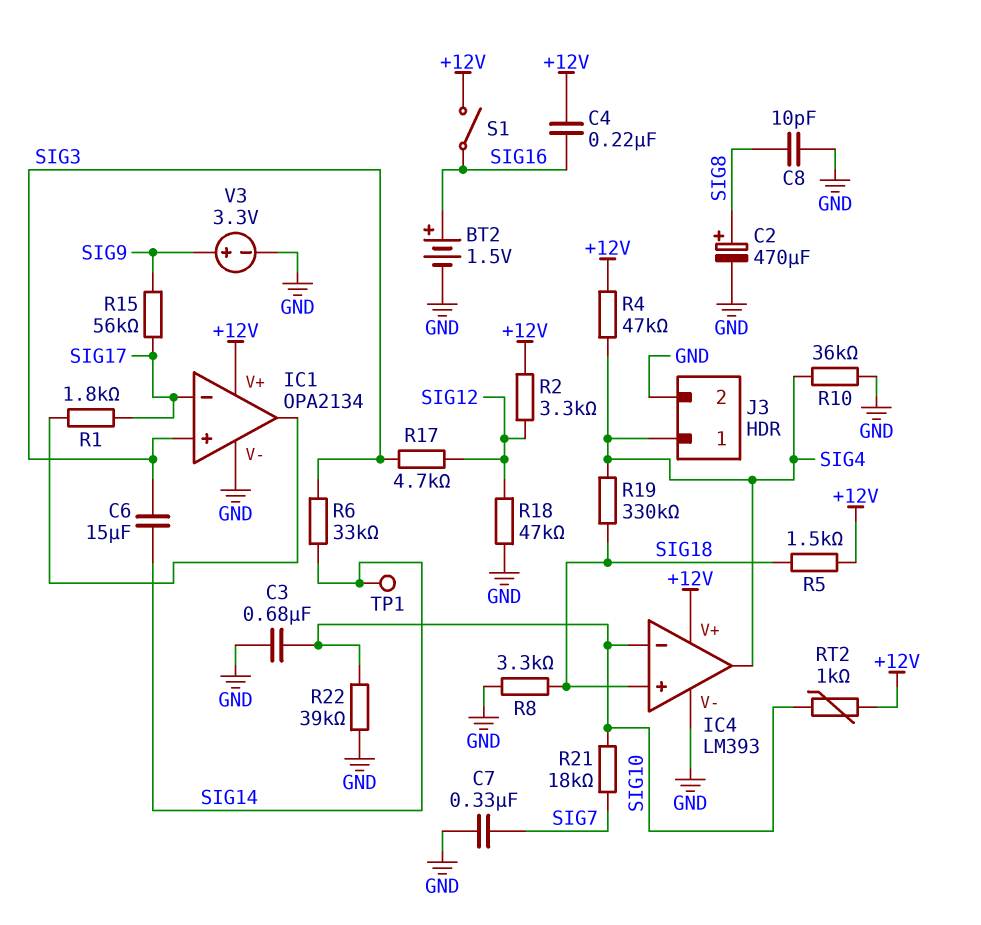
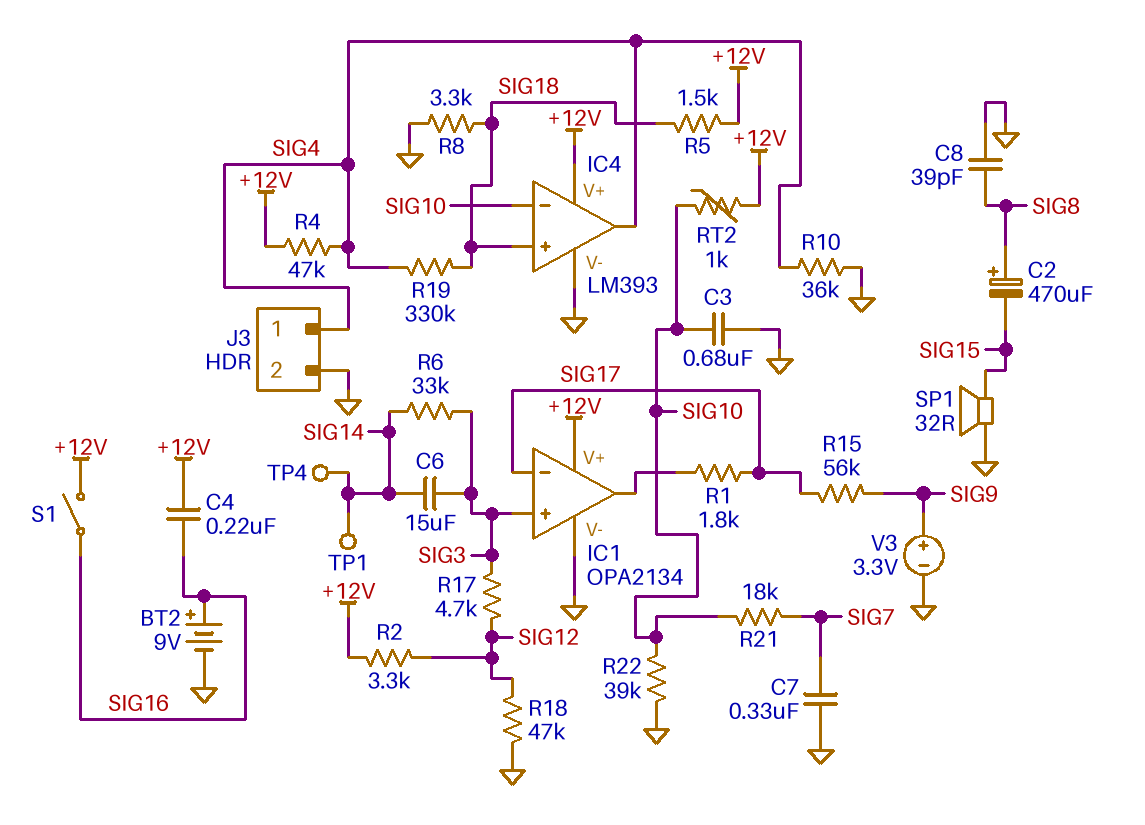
BT2: 1.5V (plus SIG16, minus GND) -> 9V (plus SIG16, minus GND)
C2: 470uF (plus SIG8, minus GND) -> 470uF (plus SIG8, minus SIG15)
C8: 10pF (GND, SIG8) -> 39pF (GND, SIG8)
SP1: none -> speaker 32R (GND, SIG15)
TP4: none -> test point (SIG14)

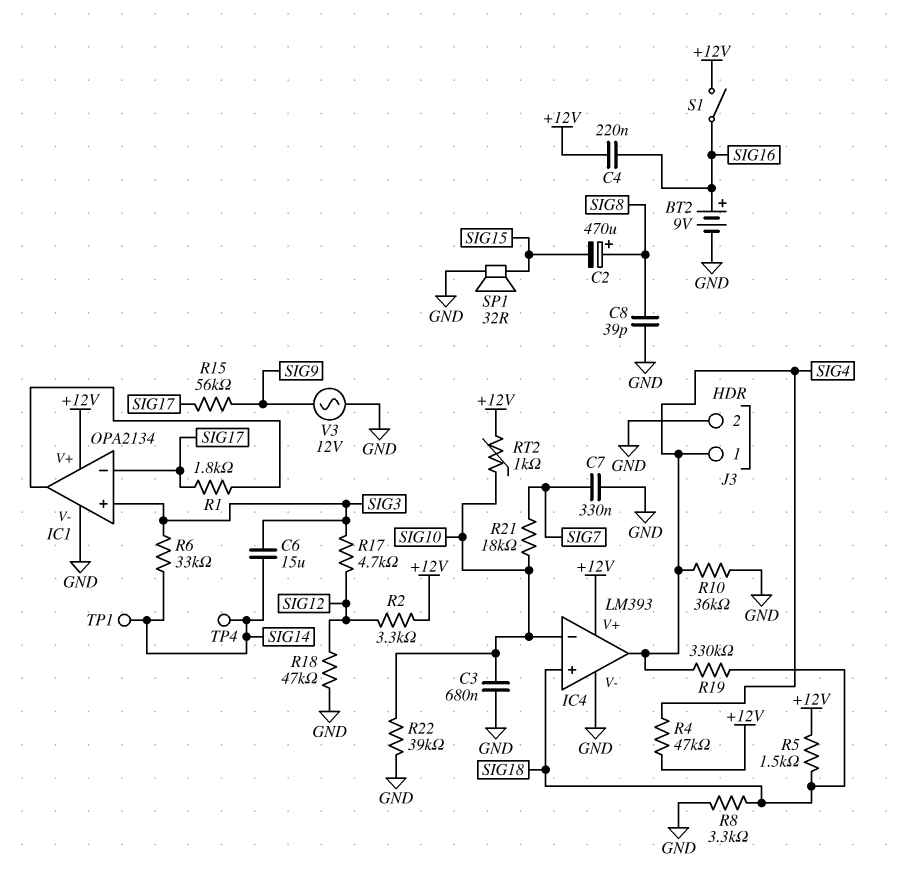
V3: 3.3V (plus SIG9, minus GND) -> AC 12V (GND, SIG9)

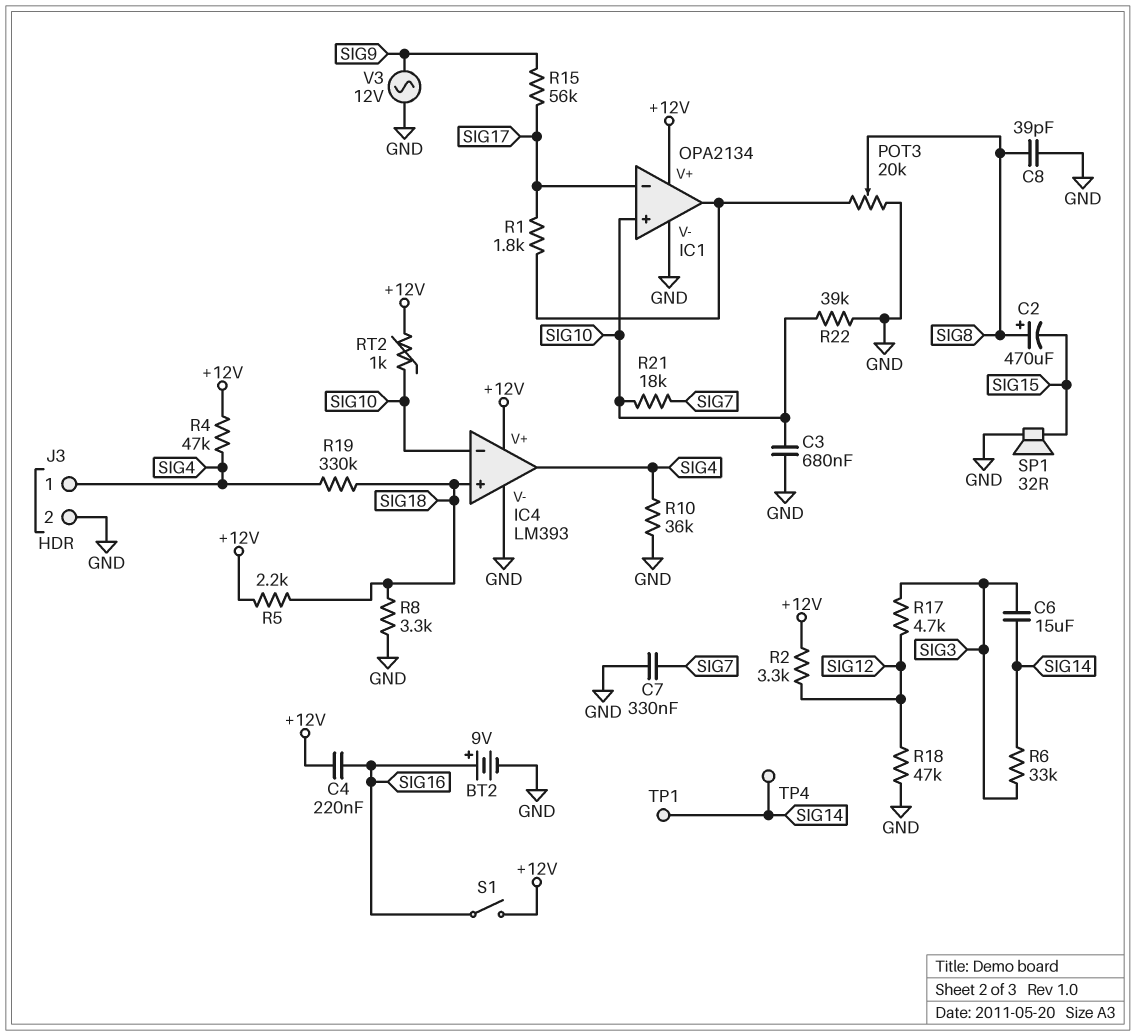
IC1 pin in+: SIG3 -> SIG10
POT3: none -> 20k (GND, IC1/out, wiper SIG8)
R5: 1.5k (+12V, SIG18) -> 2.2k (+12V, SIG18)

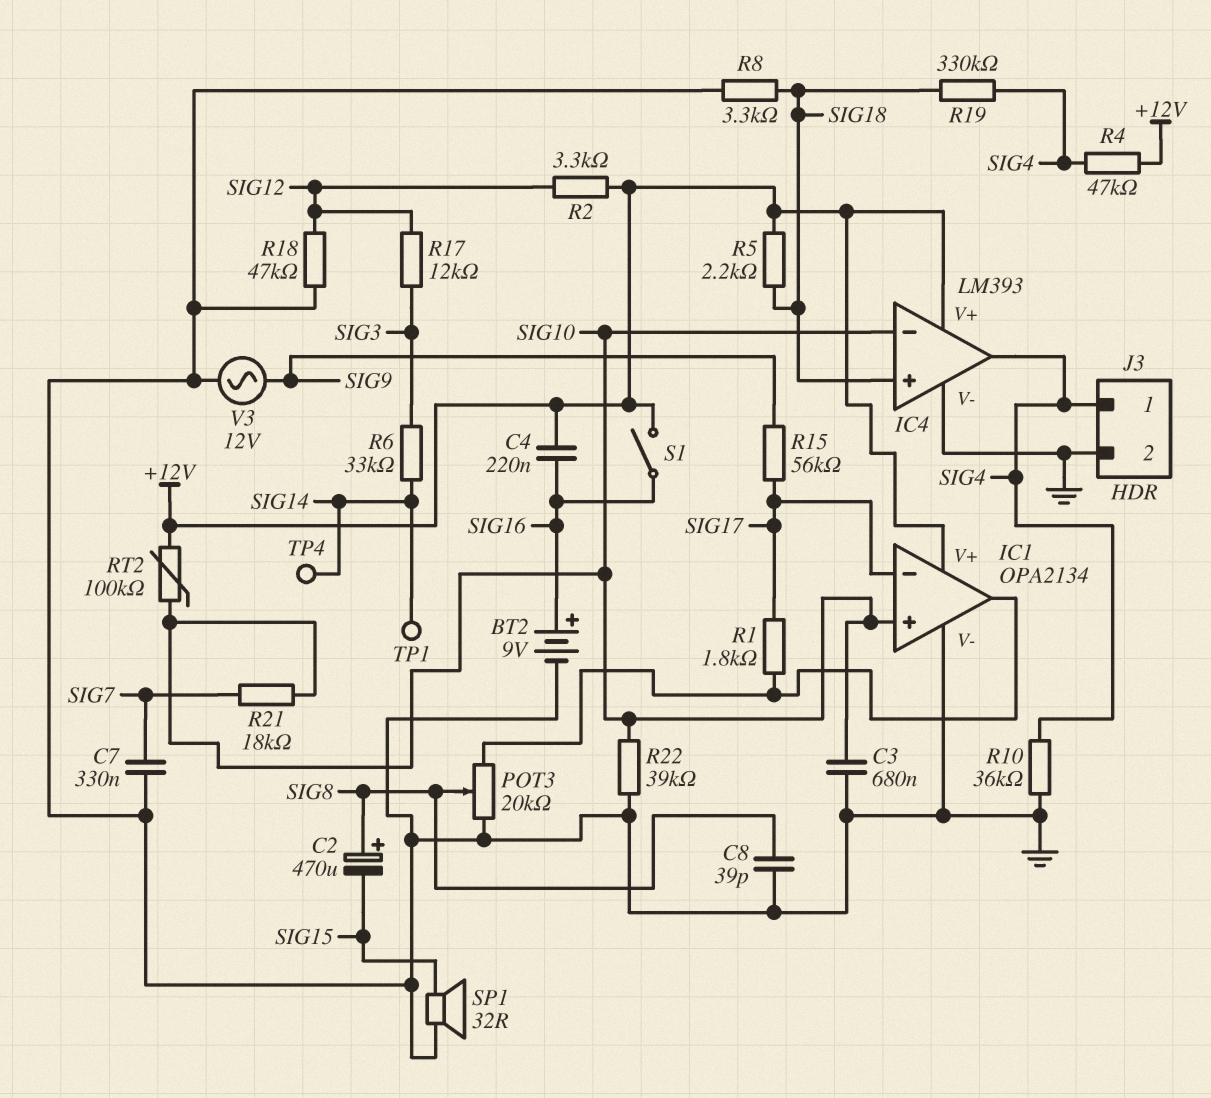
C6: 15uF (SIG3, SIG14) -> none
R17: 4.7k (SIG3, SIG12) -> 12k (SIG3, SIG12)
RT2: 1k (+12V, SIG10) -> 100k (+12V, SIG10)

